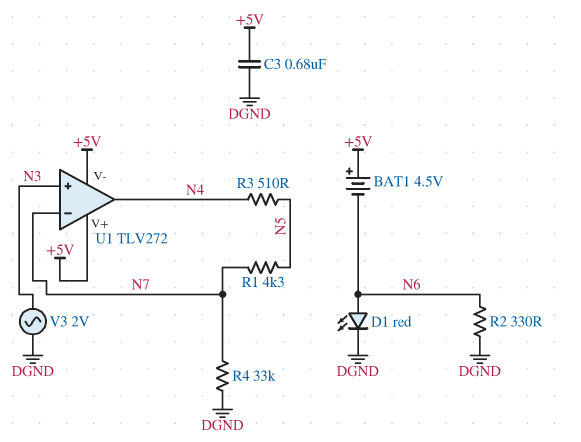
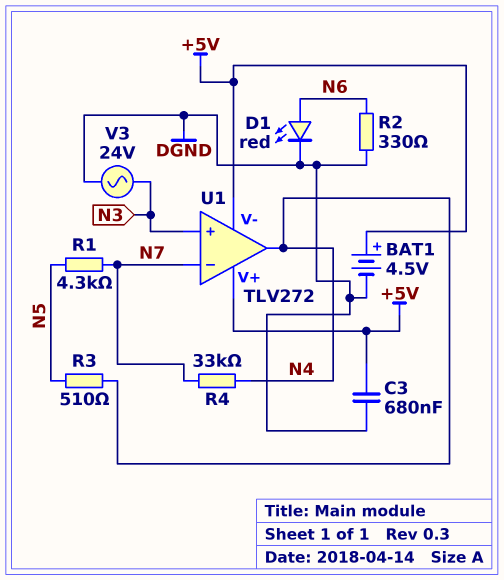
BAT1: 4.5V (plus +5V, minus N6) -> 4.5V (plus +5V, minus DGND)
R4: 33k (DGND, N7) -> 33k (N4, N7)
V3: AC 2V (DGND, N3) -> AC 24V (DGND, N3)

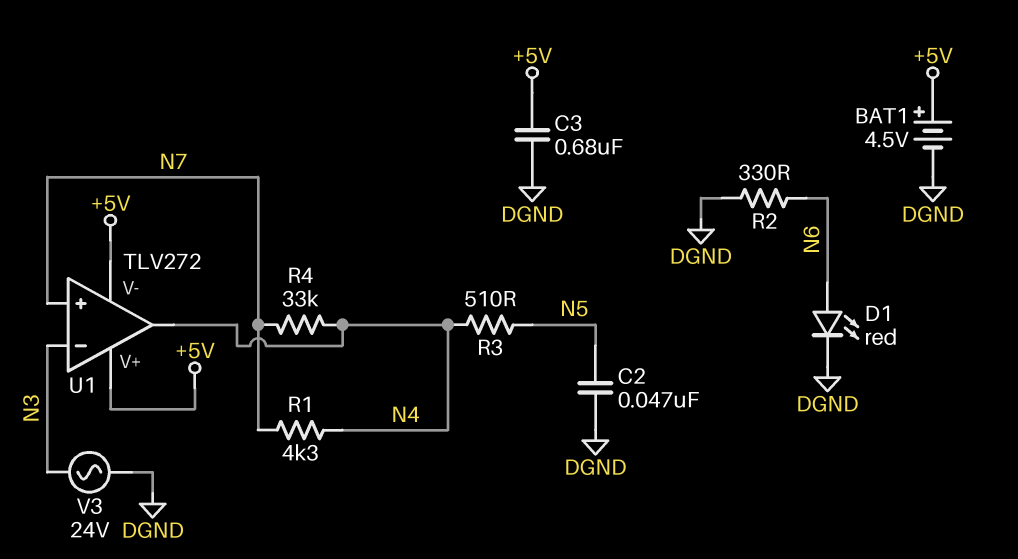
C2: none -> 47nF (DGND, N5)
R1: 4.3k (N5, N7) -> 4.3k (N4, N7)
U1 pin in+: N3 -> N7
U1 pin in-: N7 -> N3

